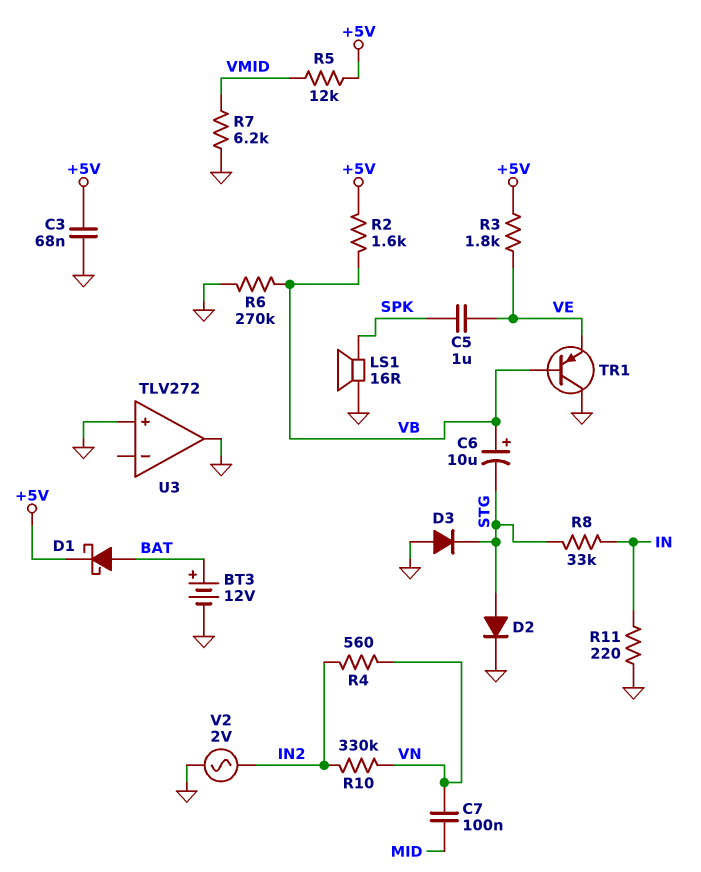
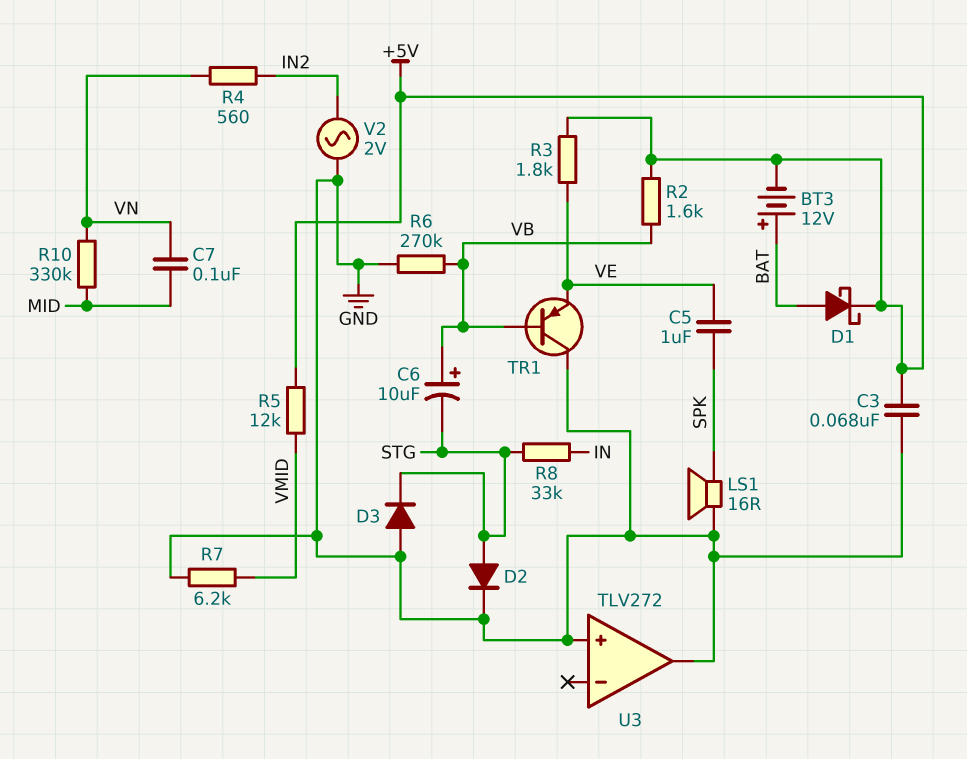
BT3: 12V (plus BAT, minus GND) -> 12V (plus BAT, minus +5V)
R10: 330k (IN2, VN) -> 330k (MID, VN)
R11: 220 (GND, IN) -> none

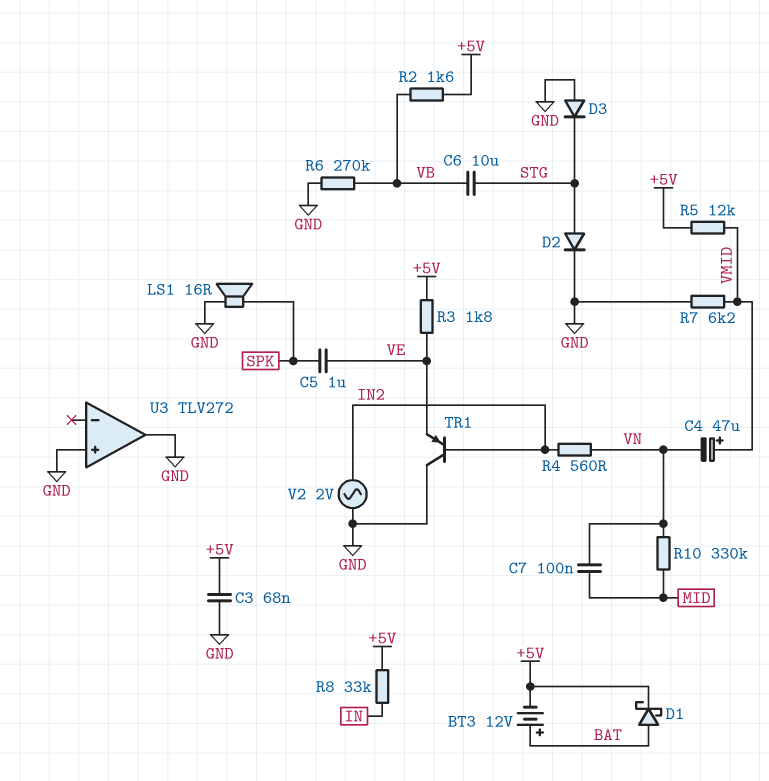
C4: none -> 47uF (plus VMID, minus VN)
C6: 10uF (plus VB, minus STG) -> 10uF (STG, VB)
R8: 33k (IN, STG) -> 33k (+5V, IN)
TR1: PNP (B VB, C GND, E VE) -> PNP (B IN2, C GND, E VE)

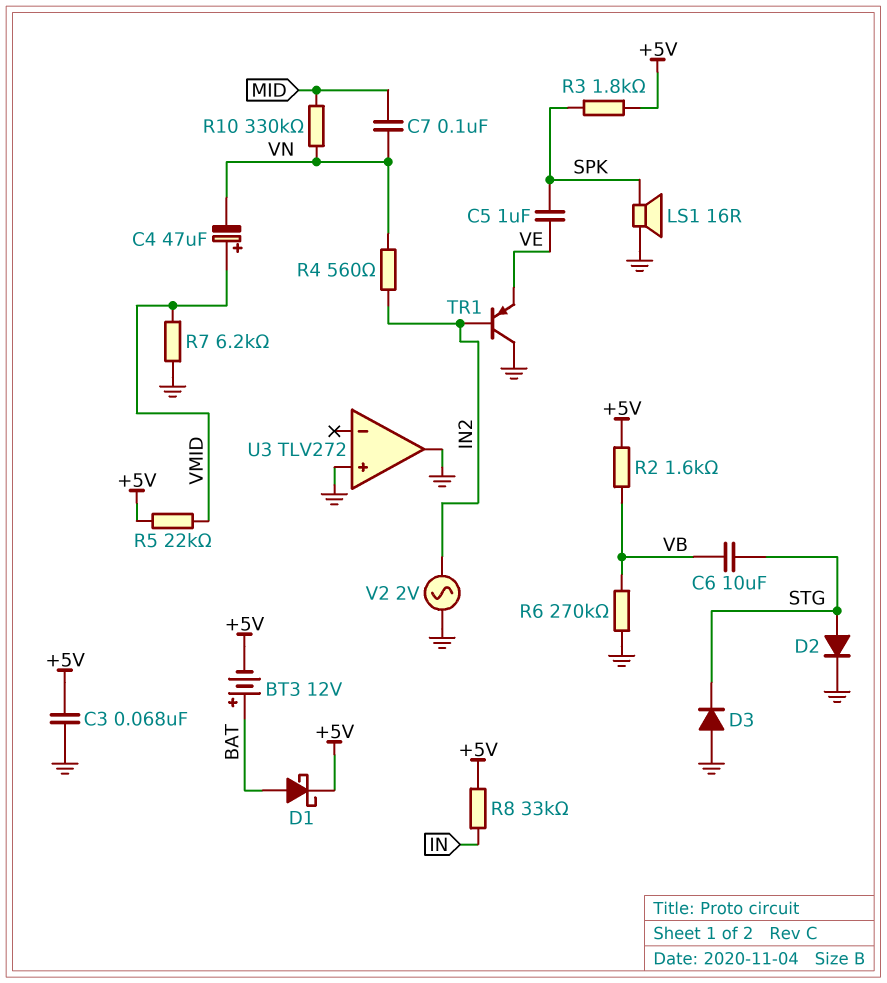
R3: 1.8k (+5V, VE) -> 1.8k (+5V, SPK)
R5: 12k (+5V, VMID) -> 22k (+5V, VMID)

